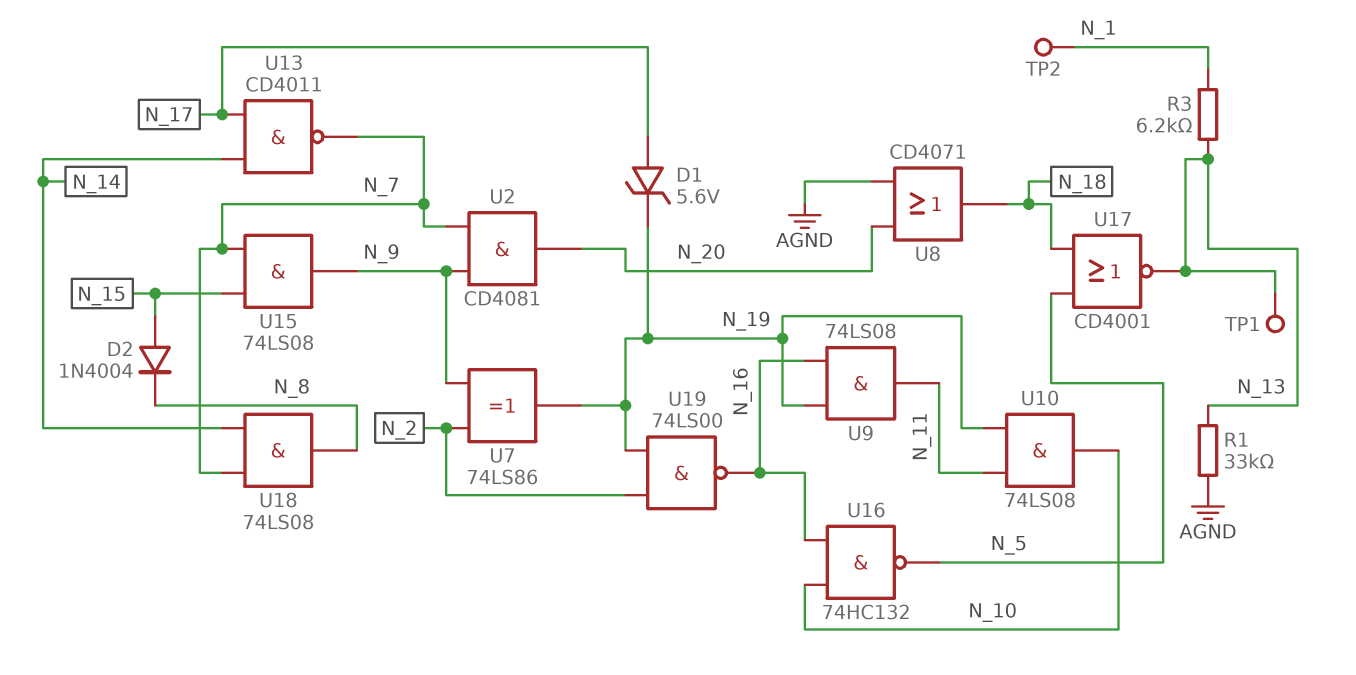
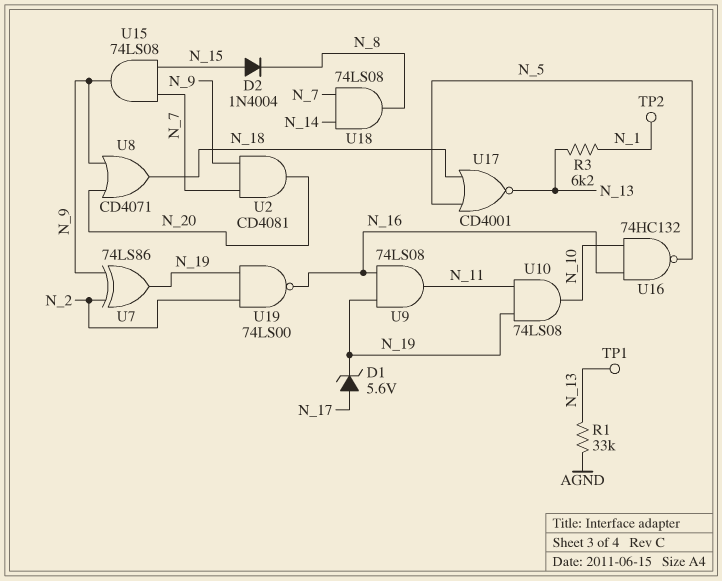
U8: OR CD4071 (in AGND, in N_20, out N_18) -> OR CD4071 (in N_9, in N_20, out N_18)
U13: NAND CD4011 (in N_14, in N_17, out N_7) -> none

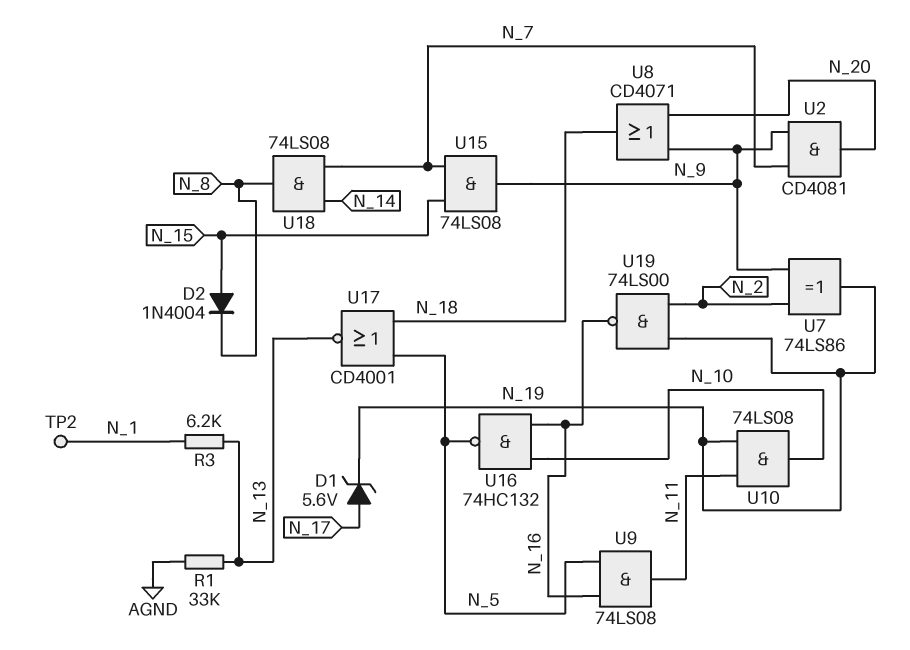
TP1: test point (N_13) -> none
U9: AND 74LS08 (in N_16, in N_19, out N_11) -> AND 74LS08 (in N_5, in N_16, out N_11)

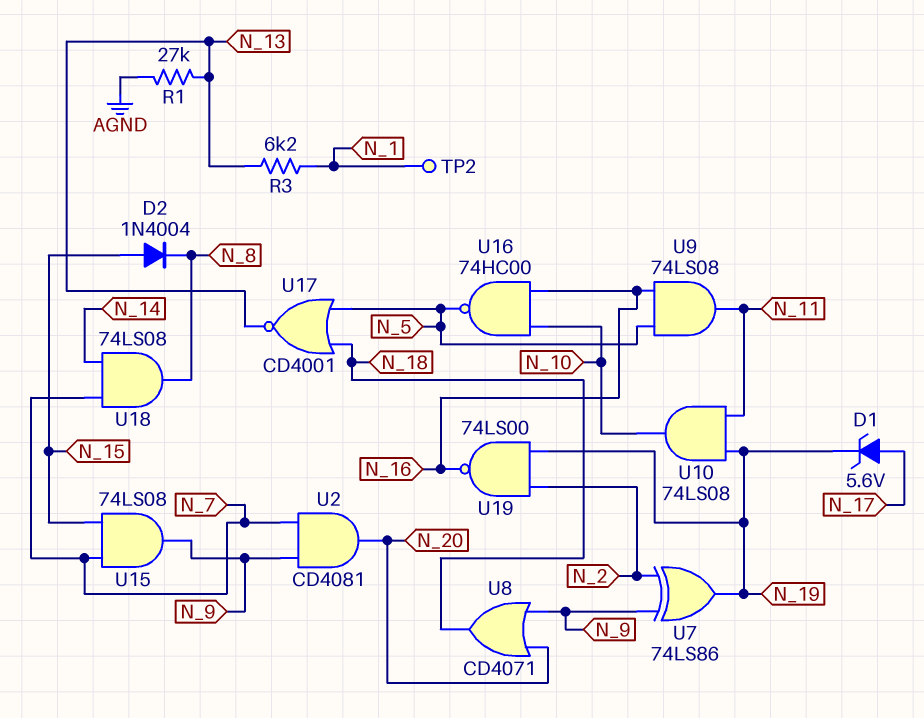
R1: 33k (AGND, N_13) -> 27k (AGND, N_13)
U16: NAND 74HC132 (in N_10, in N_16, out N_5) -> NAND 74HC00 (in N_10, in N_16, out N_5)

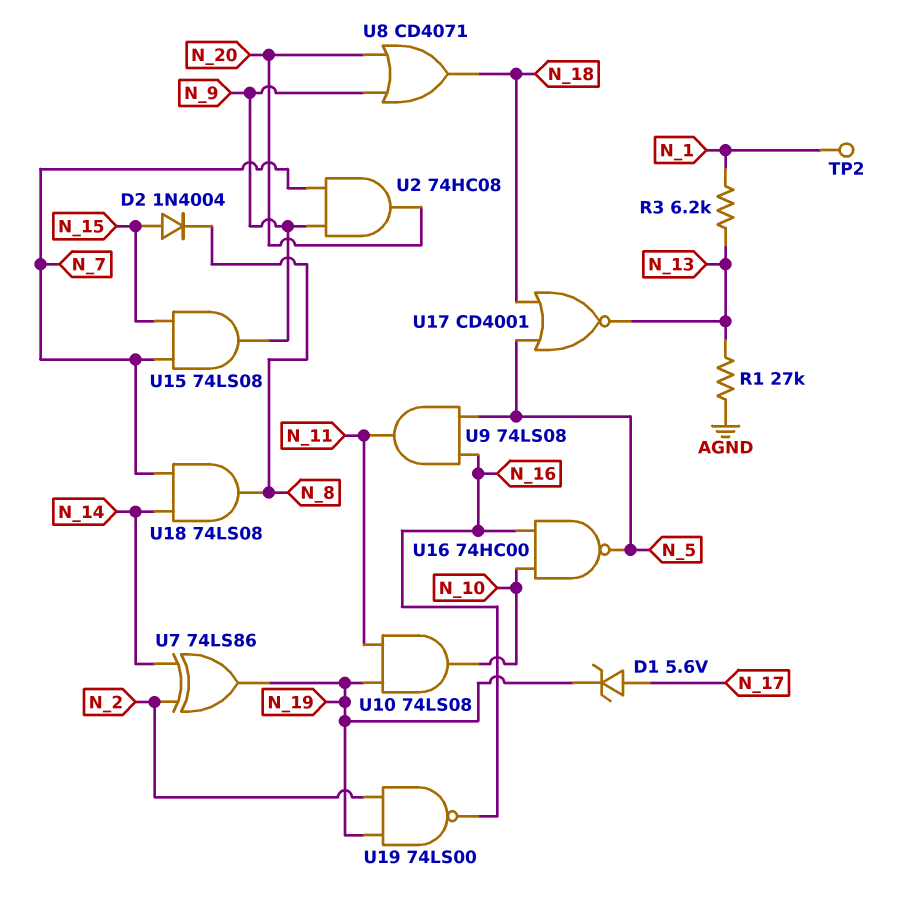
U2: AND CD4081 (in N_7, in N_9, out N_20) -> AND 74HC08 (in N_7, in N_9, out N_20)
U7: XOR 74LS86 (in N_2, in N_9, out N_19) -> XOR 74LS86 (in N_2, in N_14, out N_19)

